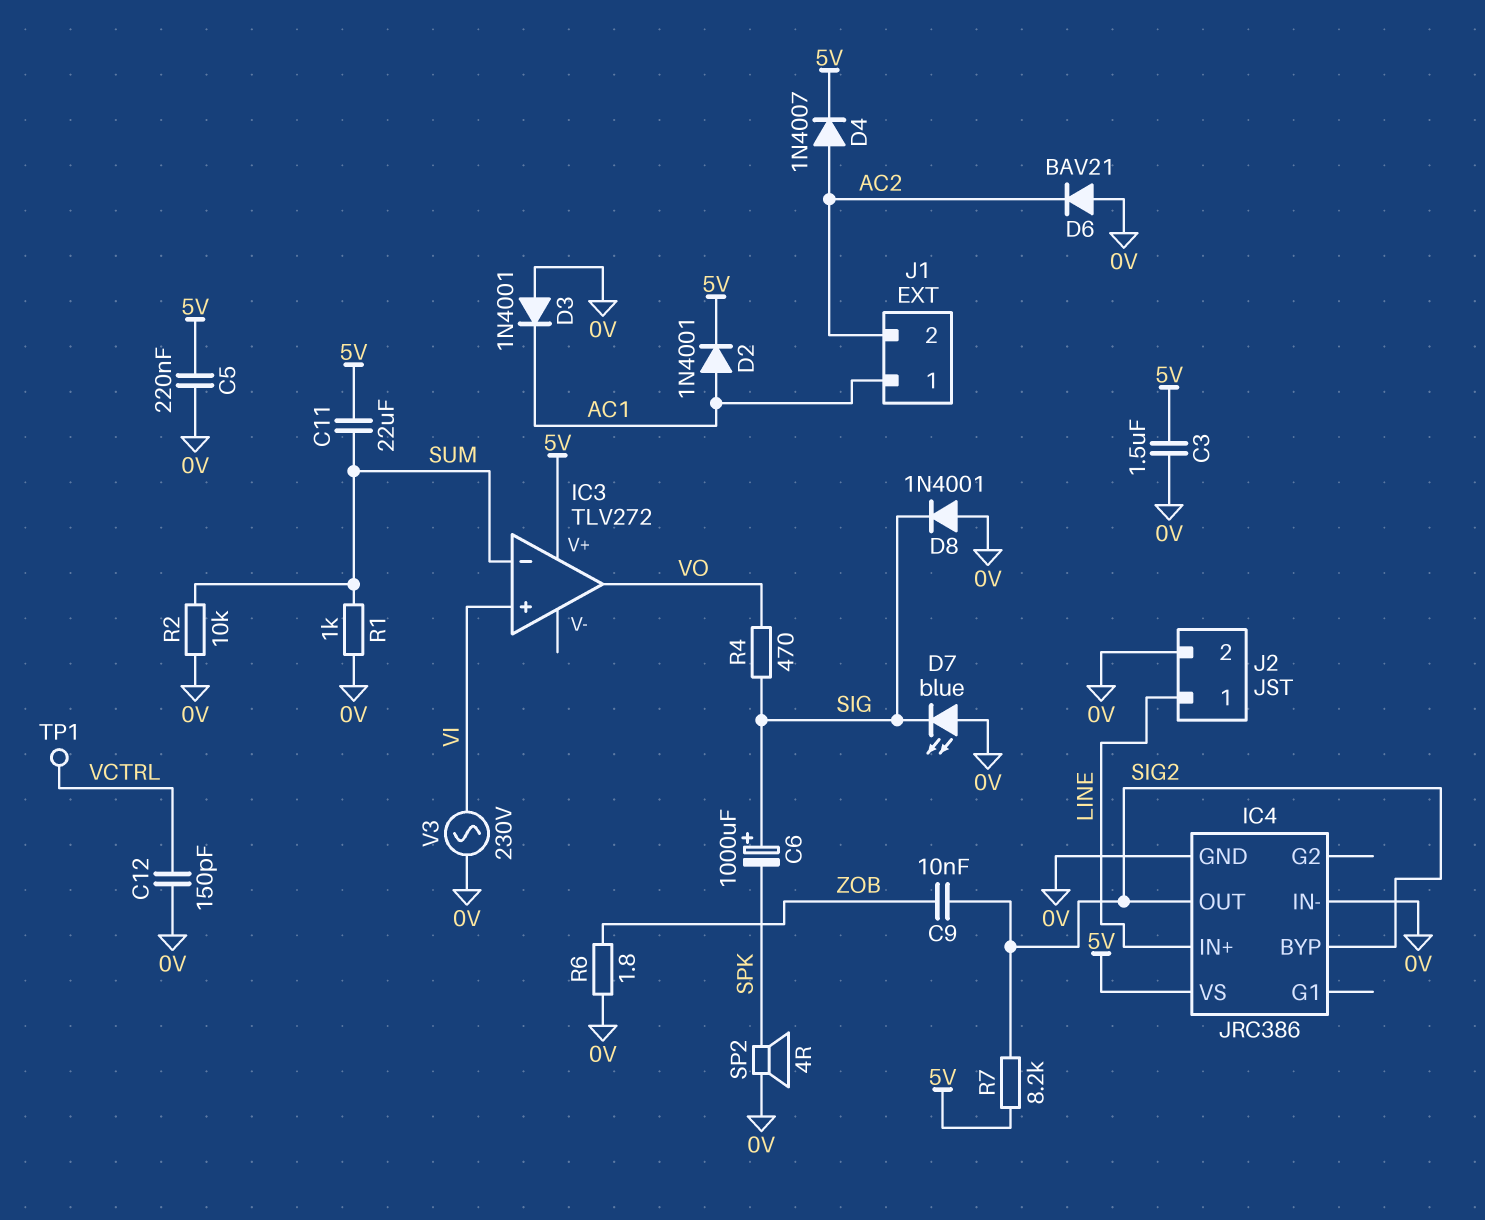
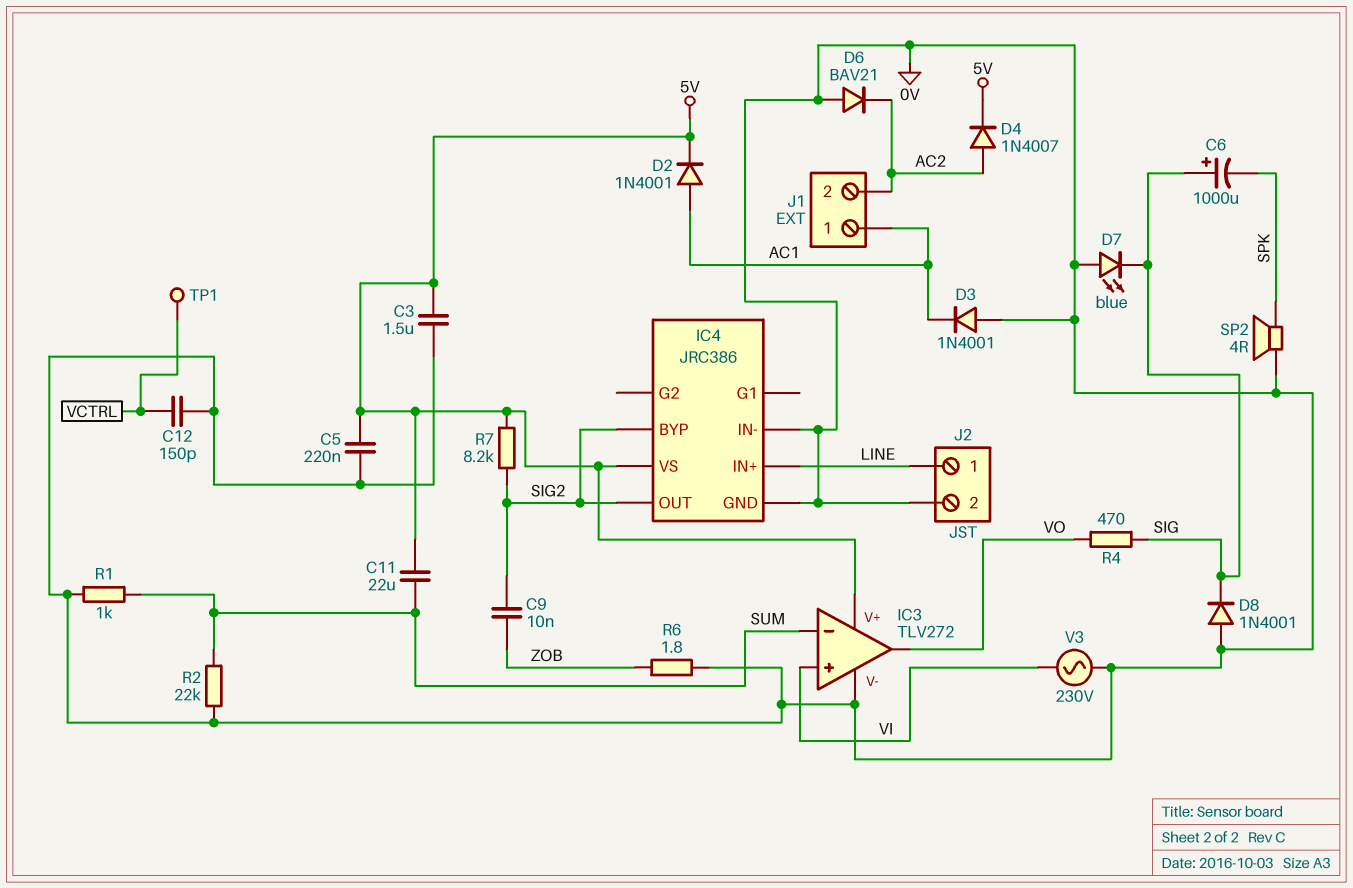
IC3 pin V-: none -> 0V
R2: 10k (0V, SUM) -> 22k (0V, SUM)

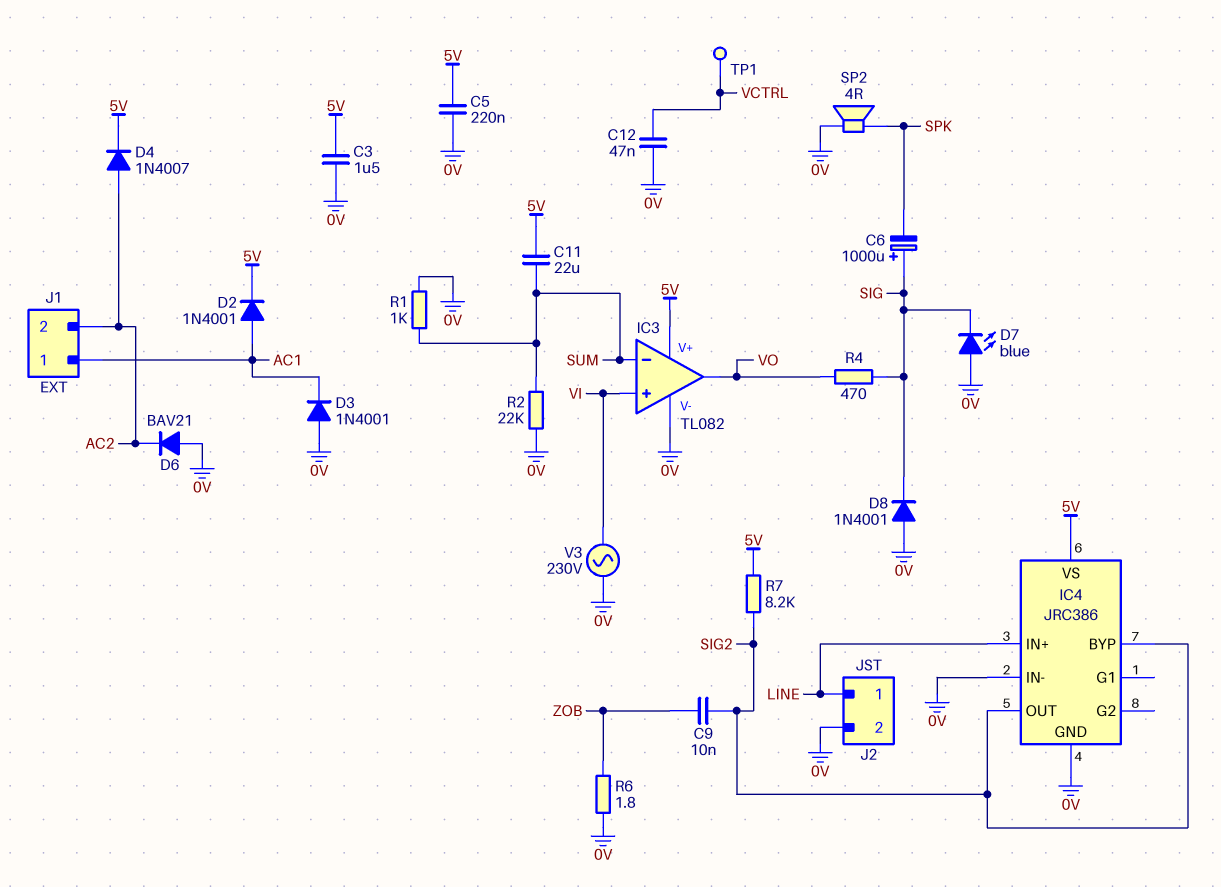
C12: 150pF (0V, VCTRL) -> 47nF (0V, VCTRL)
IC3: TLV272 -> TL082

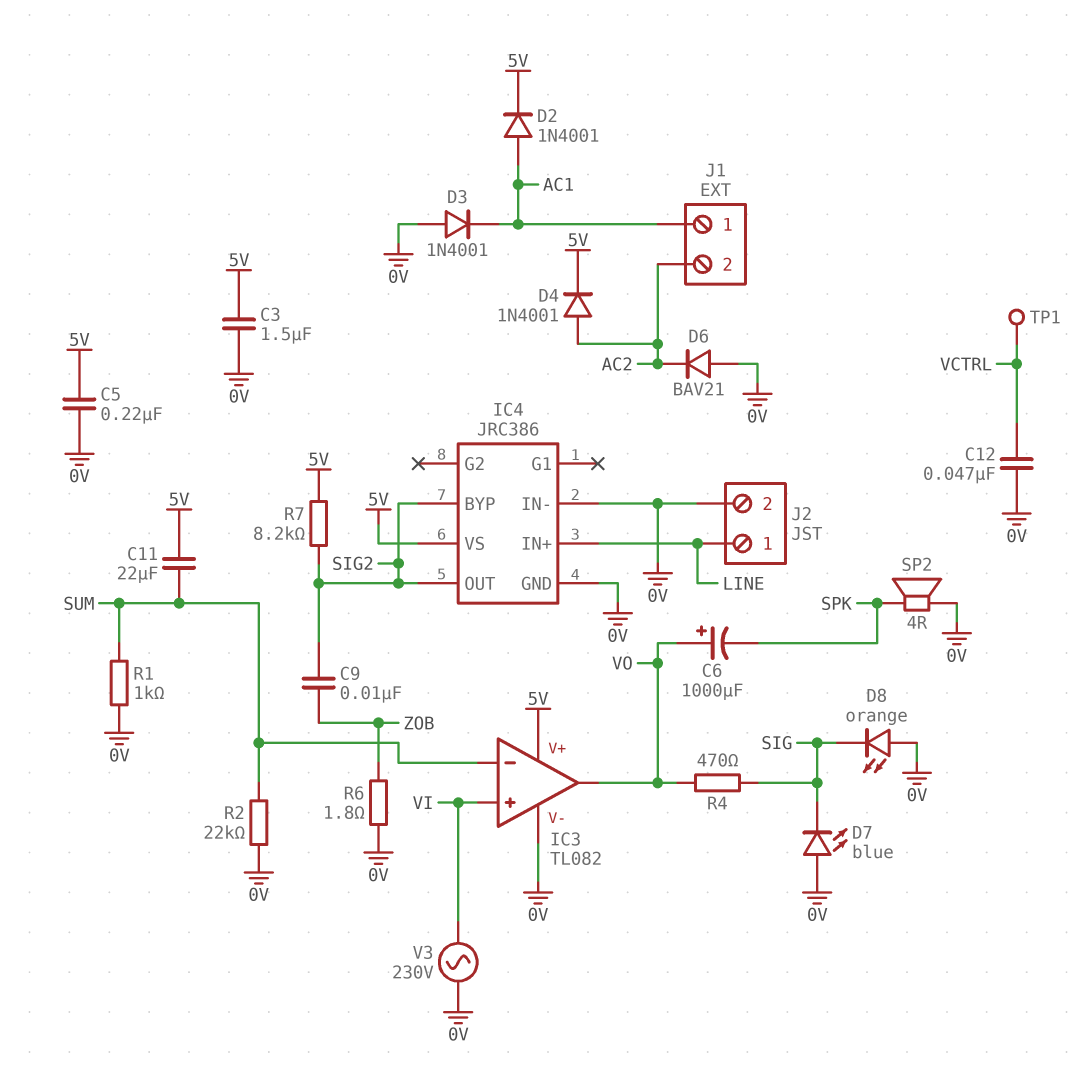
C6: 1000uF (plus SIG, minus SPK) -> 1000uF (plus VO, minus SPK)
D4: diode 1N4007 (A AC2, K 5V) -> diode 1N4001 (A AC2, K 5V)
D8: diode 1N4001 (A 0V, K SIG) -> LED orange (A 0V, K SIG)

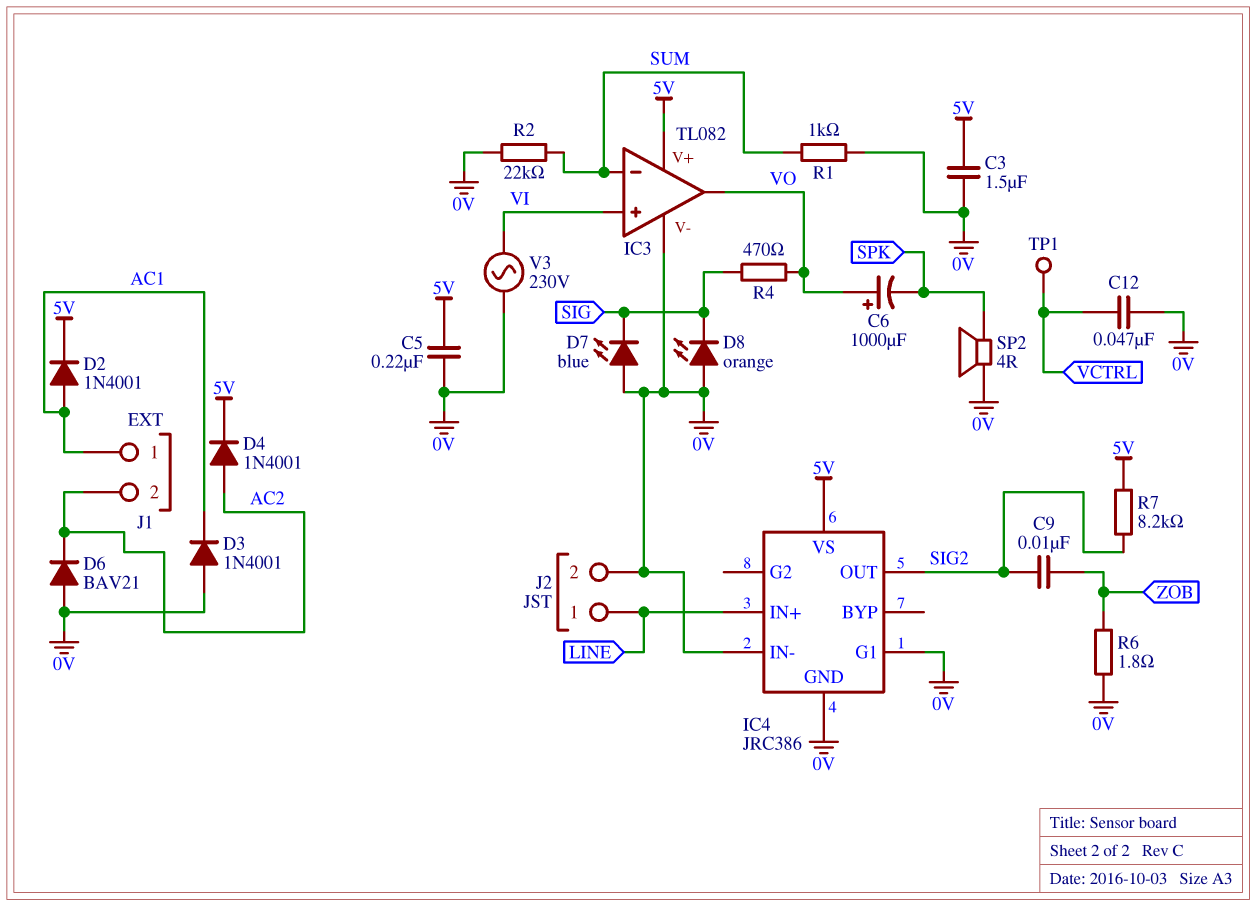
C11: 22uF (5V, SUM) -> none
IC4 pin BYP: SIG2 -> none
IC4 pin G1: none -> 0V

